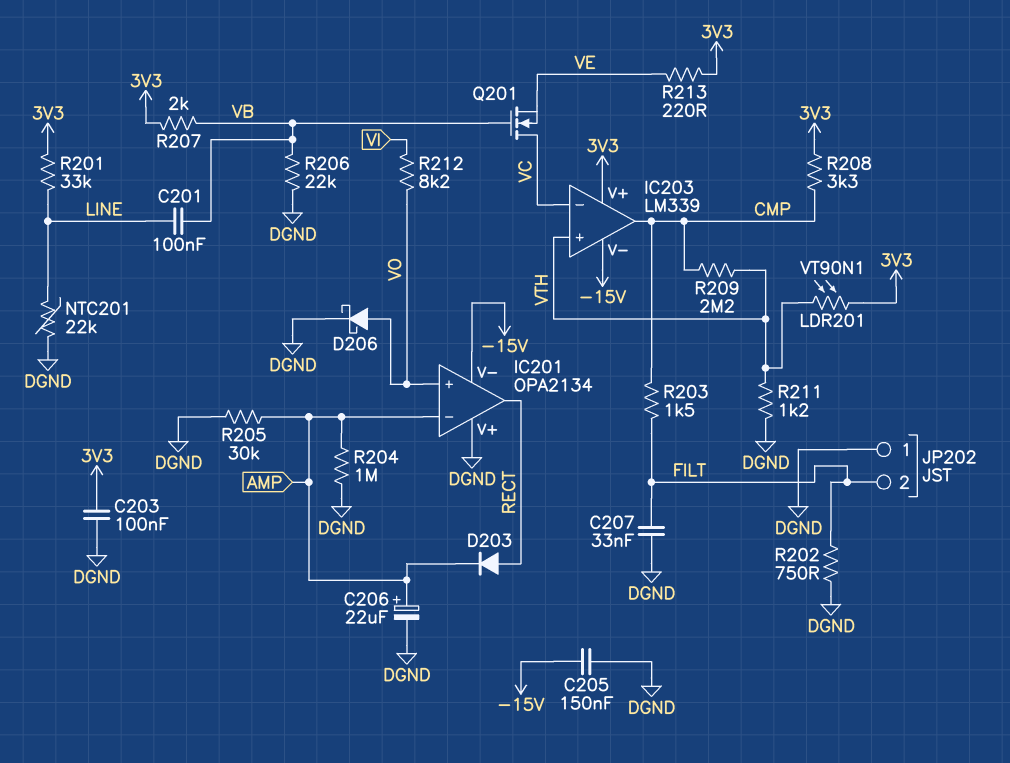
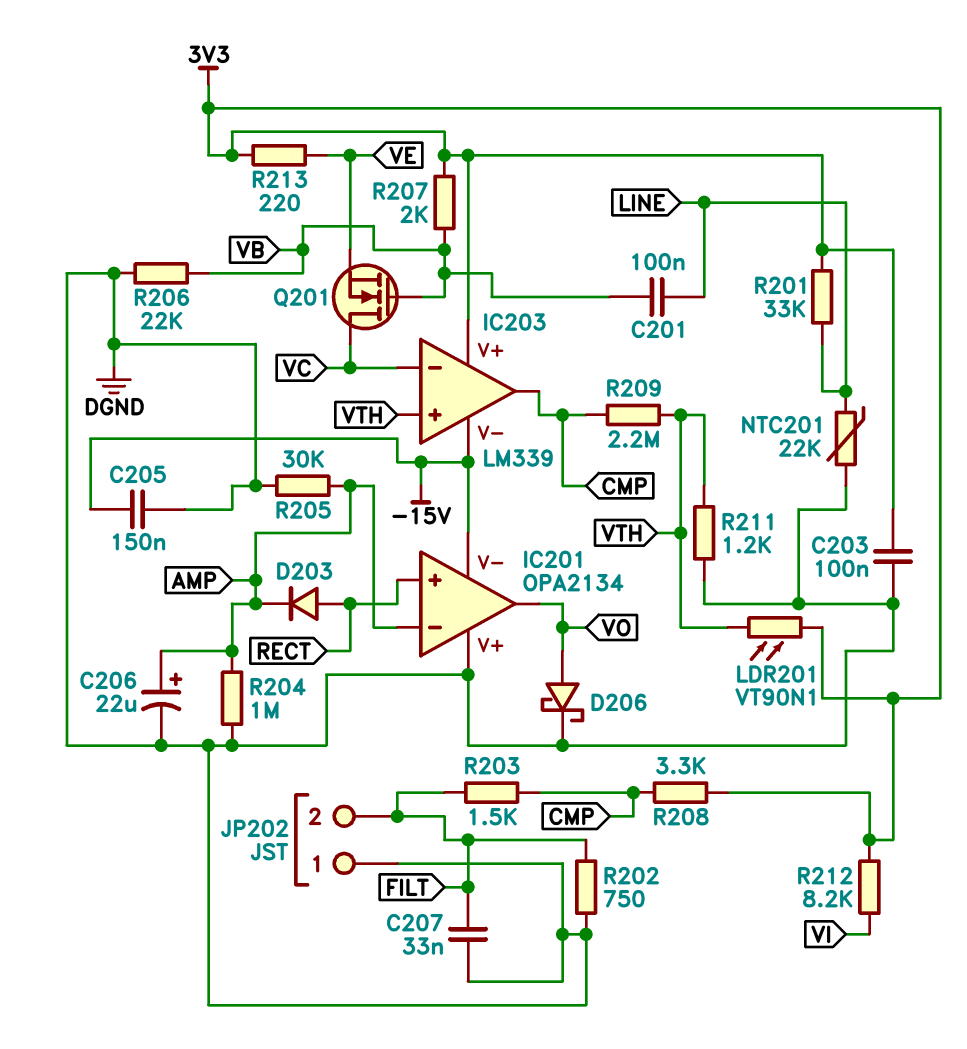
IC201 pin in+: VO -> RECT
IC201 pin out: RECT -> VO
R212: 8.2k (VI, VO) -> 8.2k (3V3, VI)

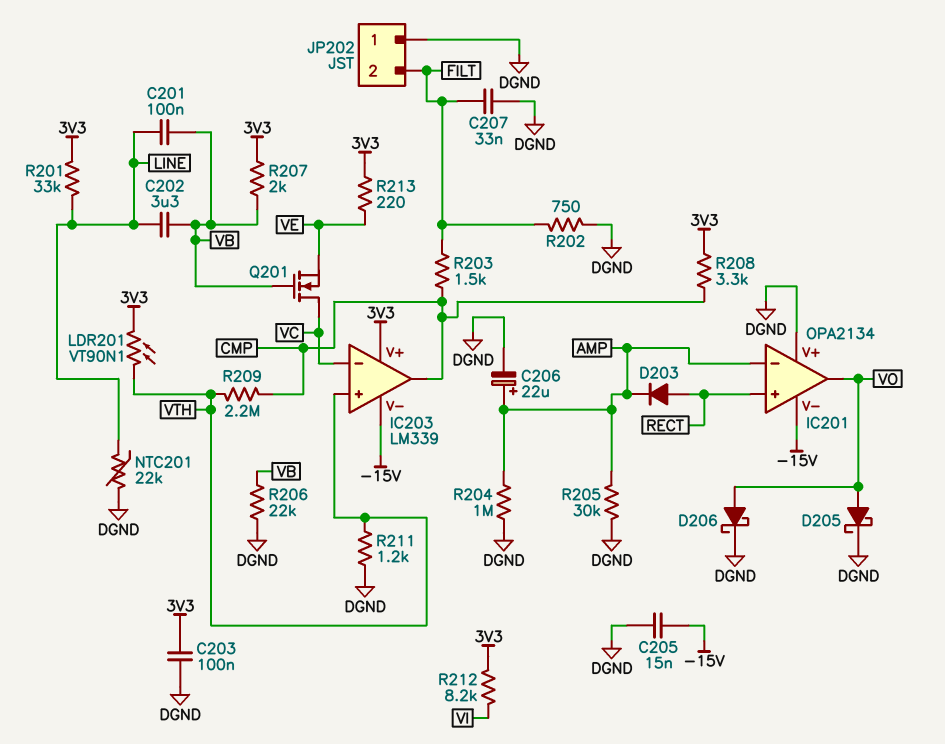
C202: none -> 3.3uF (LINE, VB)
C205: 150nF (-15V, DGND) -> 15nF (-15V, DGND)
D205: none -> schottky (A VO, K DGND)

